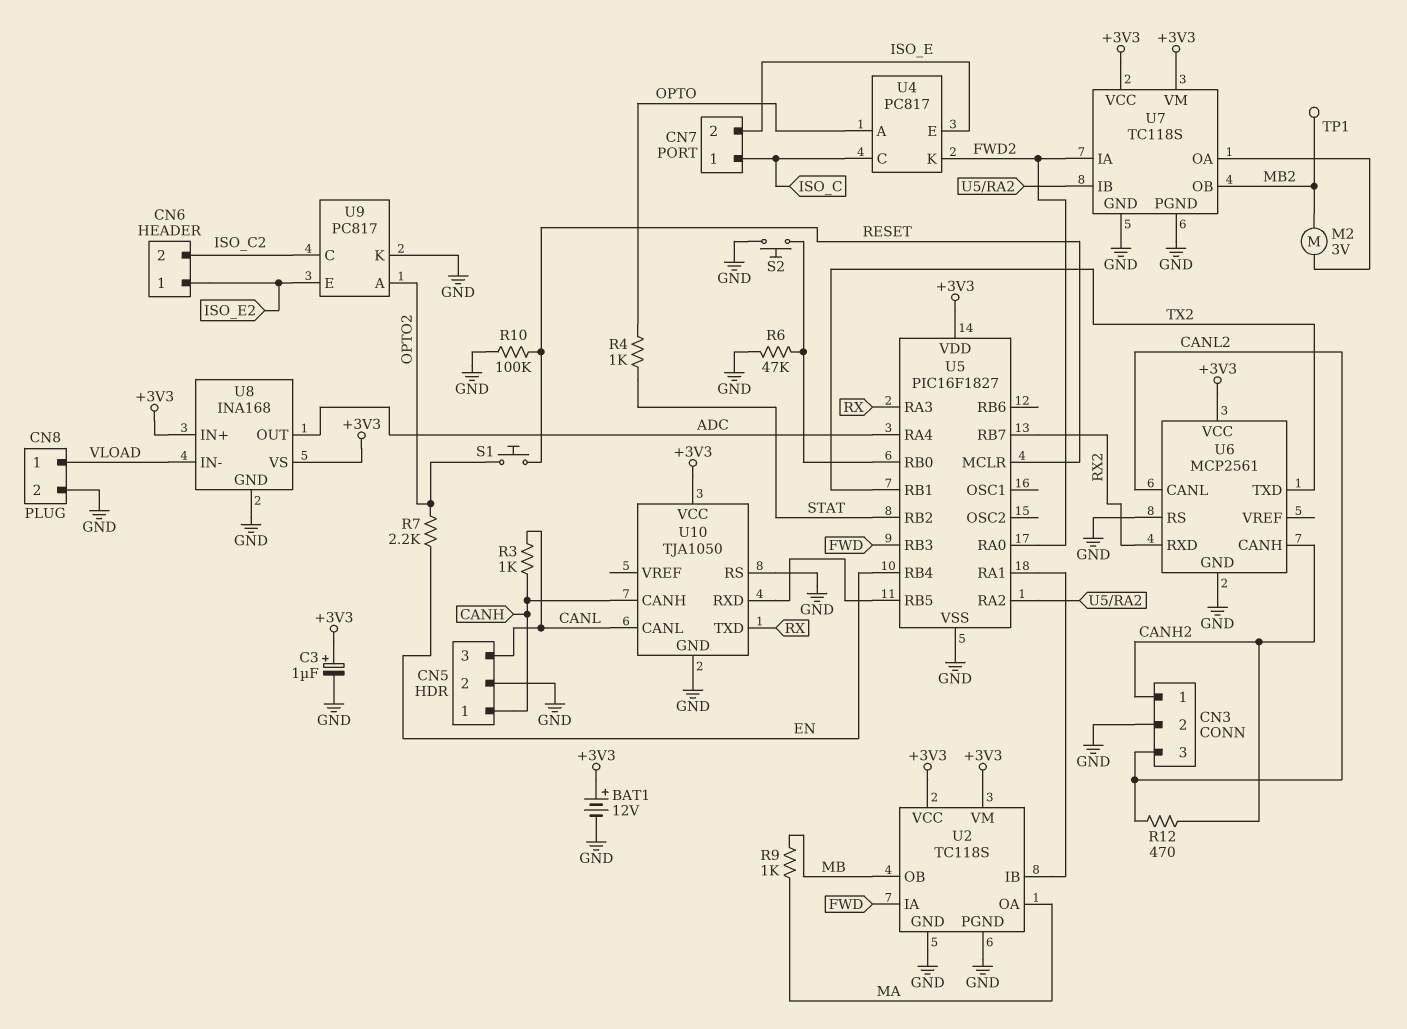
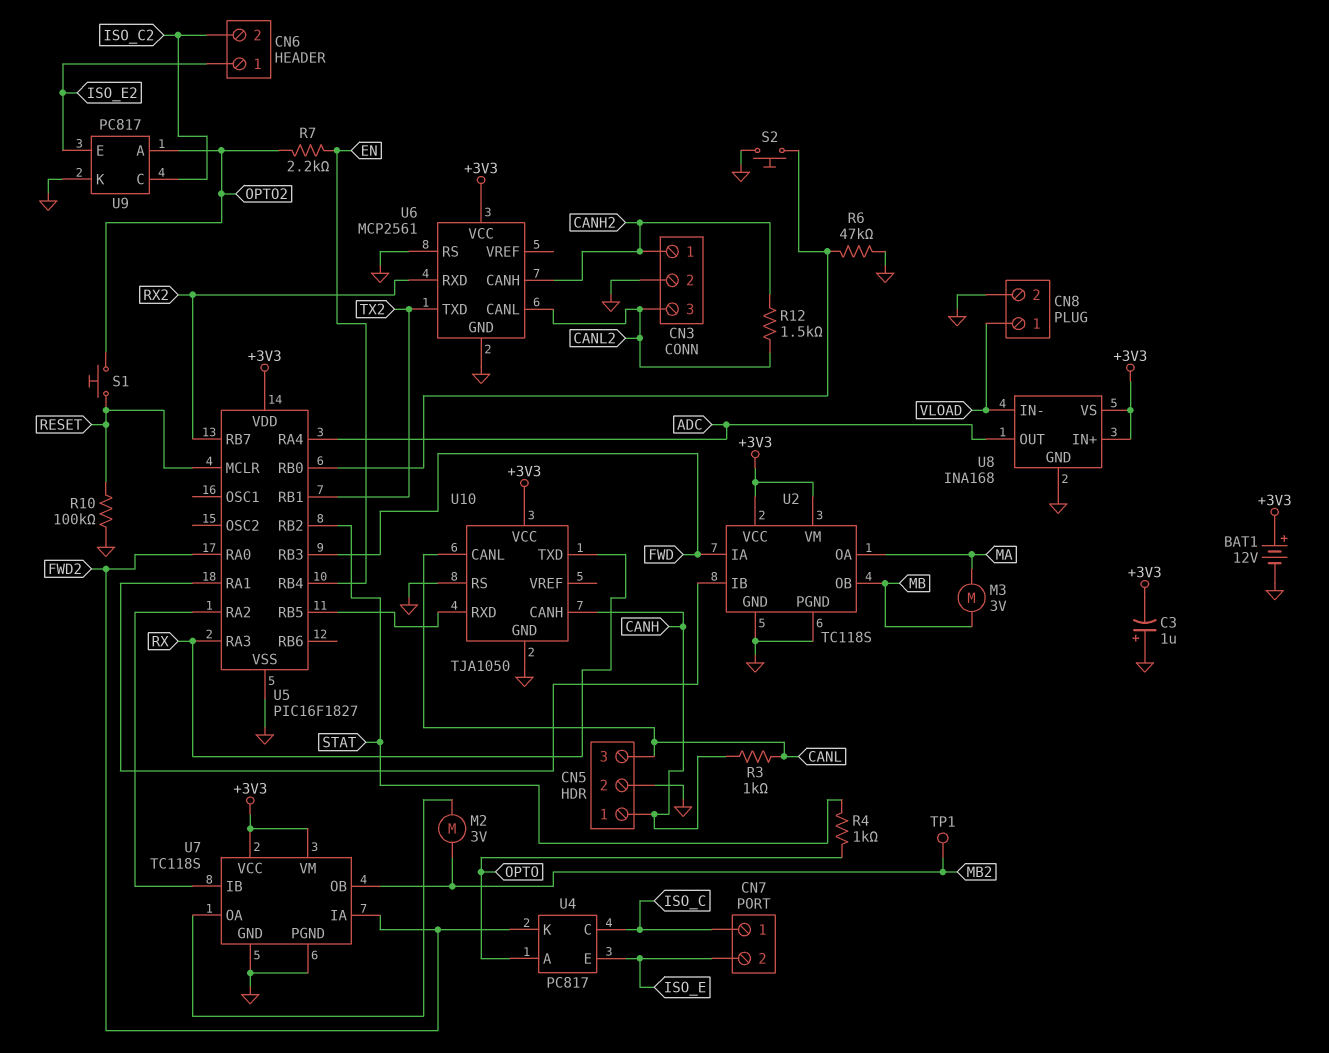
C3: 1uF (plus +3V3, minus GND) -> 1uF (plus GND, minus +3V3)
M3: none -> motor 3V (MA, MB)
R9: 1k (MA, MB) -> none
R12: 470 (CANH2, CANL2) -> 1.5k (CANH2, CANL2)

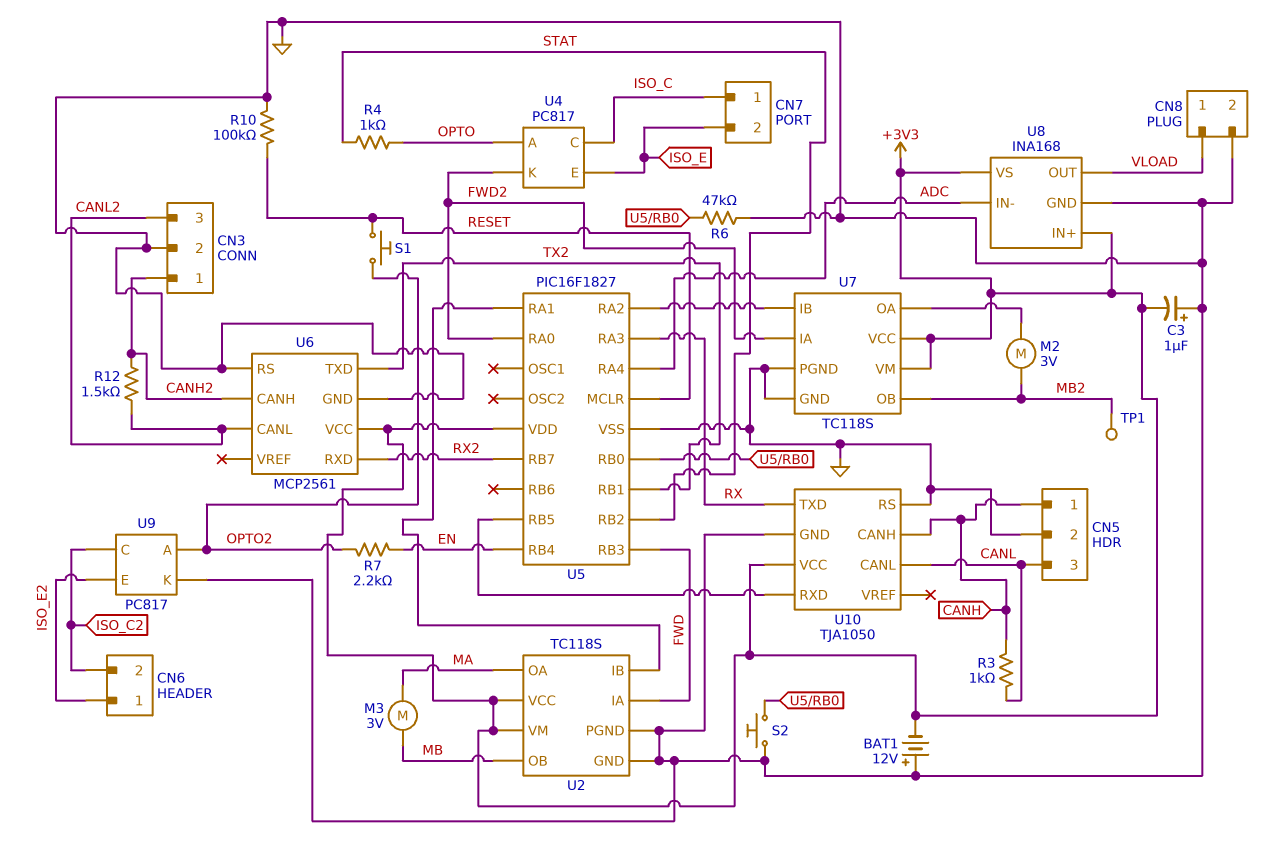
BAT1: 12V (plus +3V3, minus GND) -> 12V (plus GND, minus +3V3)
U8 pin IN-: VLOAD -> ADC
U8 pin OUT: ADC -> VLOAD

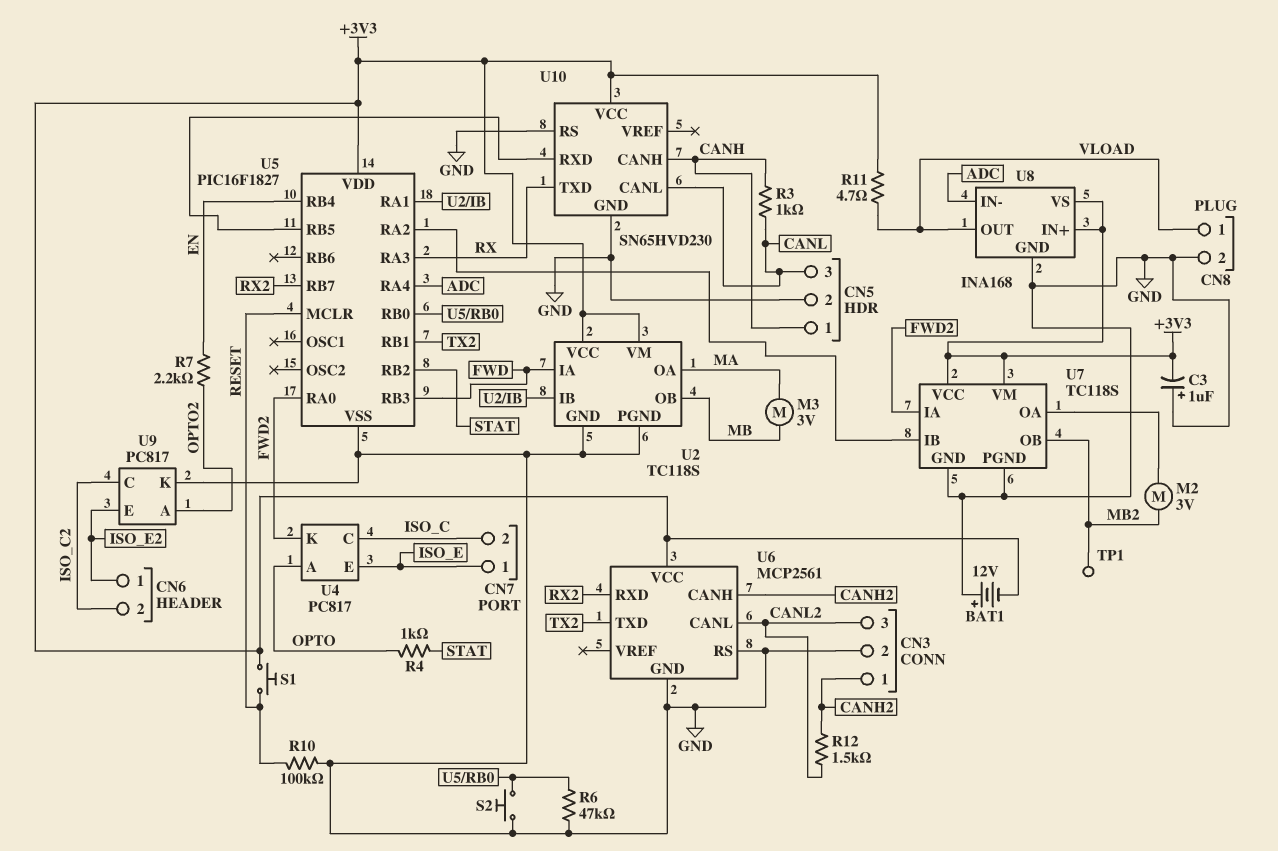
CN7 pin 1: ISO_C -> ISO_E
CN7 pin 2: ISO_E -> ISO_C
R11: none -> 4.7 (+3V3, VLOAD)
S1: button (OPTO2, RESET) -> button (+3V3, RESET)
U10: TJA1050 -> SN65HVD230

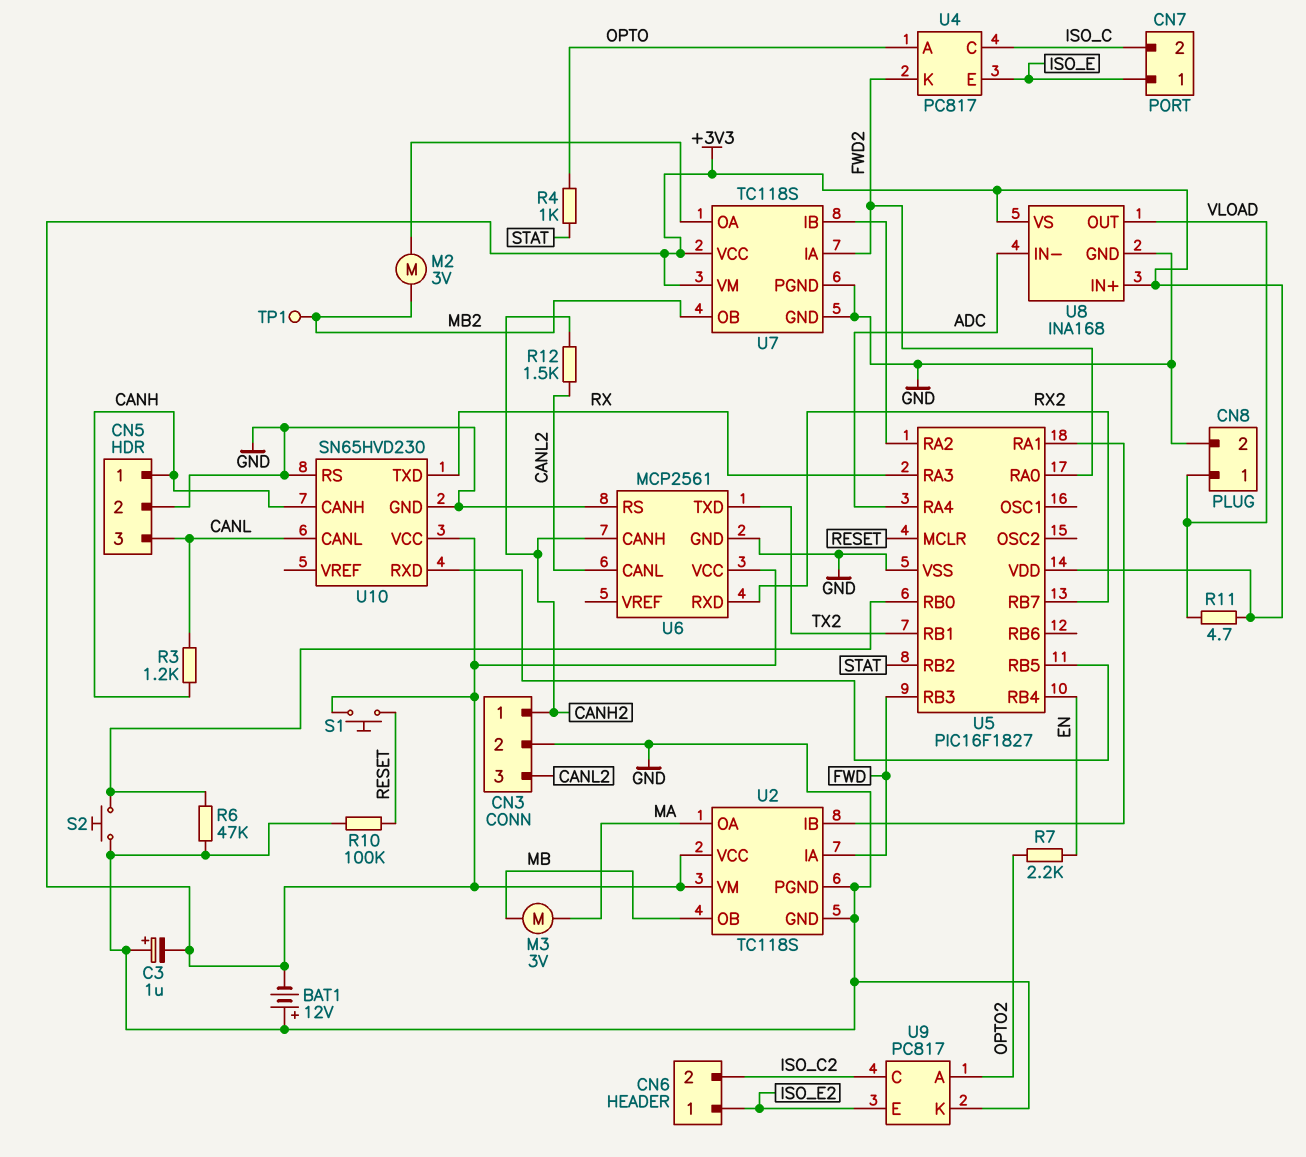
R3: 1k (CANH, CANL) -> 1.2k (CANH, CANL)

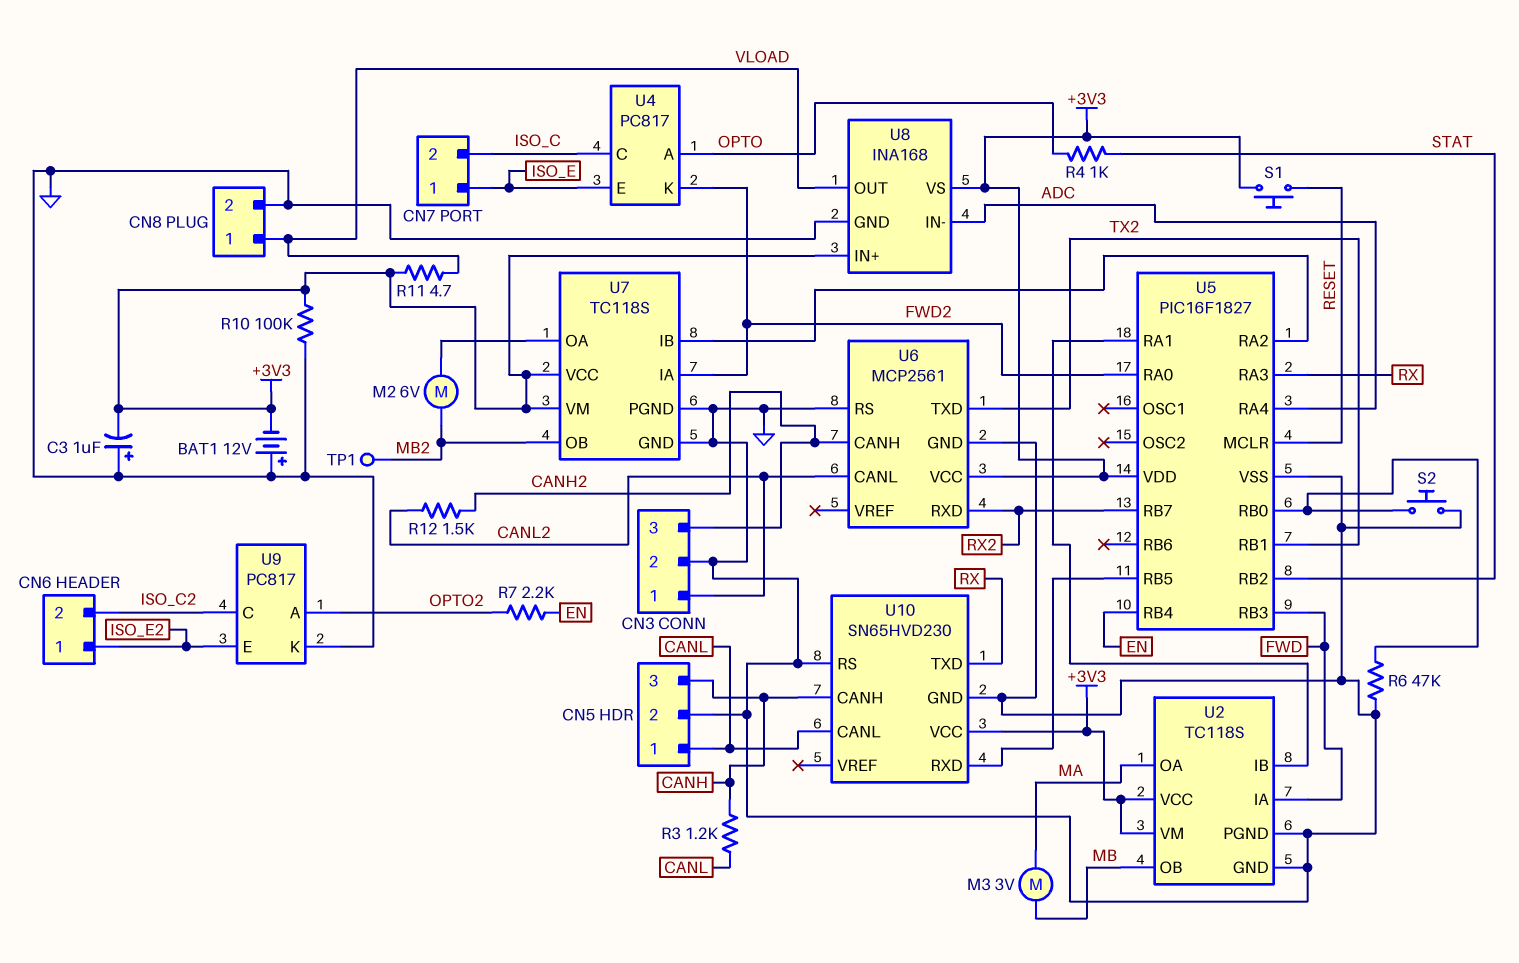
CN3 pin 1: CANH2 -> CANL2
CN3 pin 3: CANL2 -> CANH2
CN5 pin 1: CANH -> CANL
CN5 pin 3: CANL -> CANH
M2: motor 3V (MB2, U7/OA) -> motor 6V (MB2, U7/OA)
R10: 100k (GND, RESET) -> 100k (+3V3, GND)

